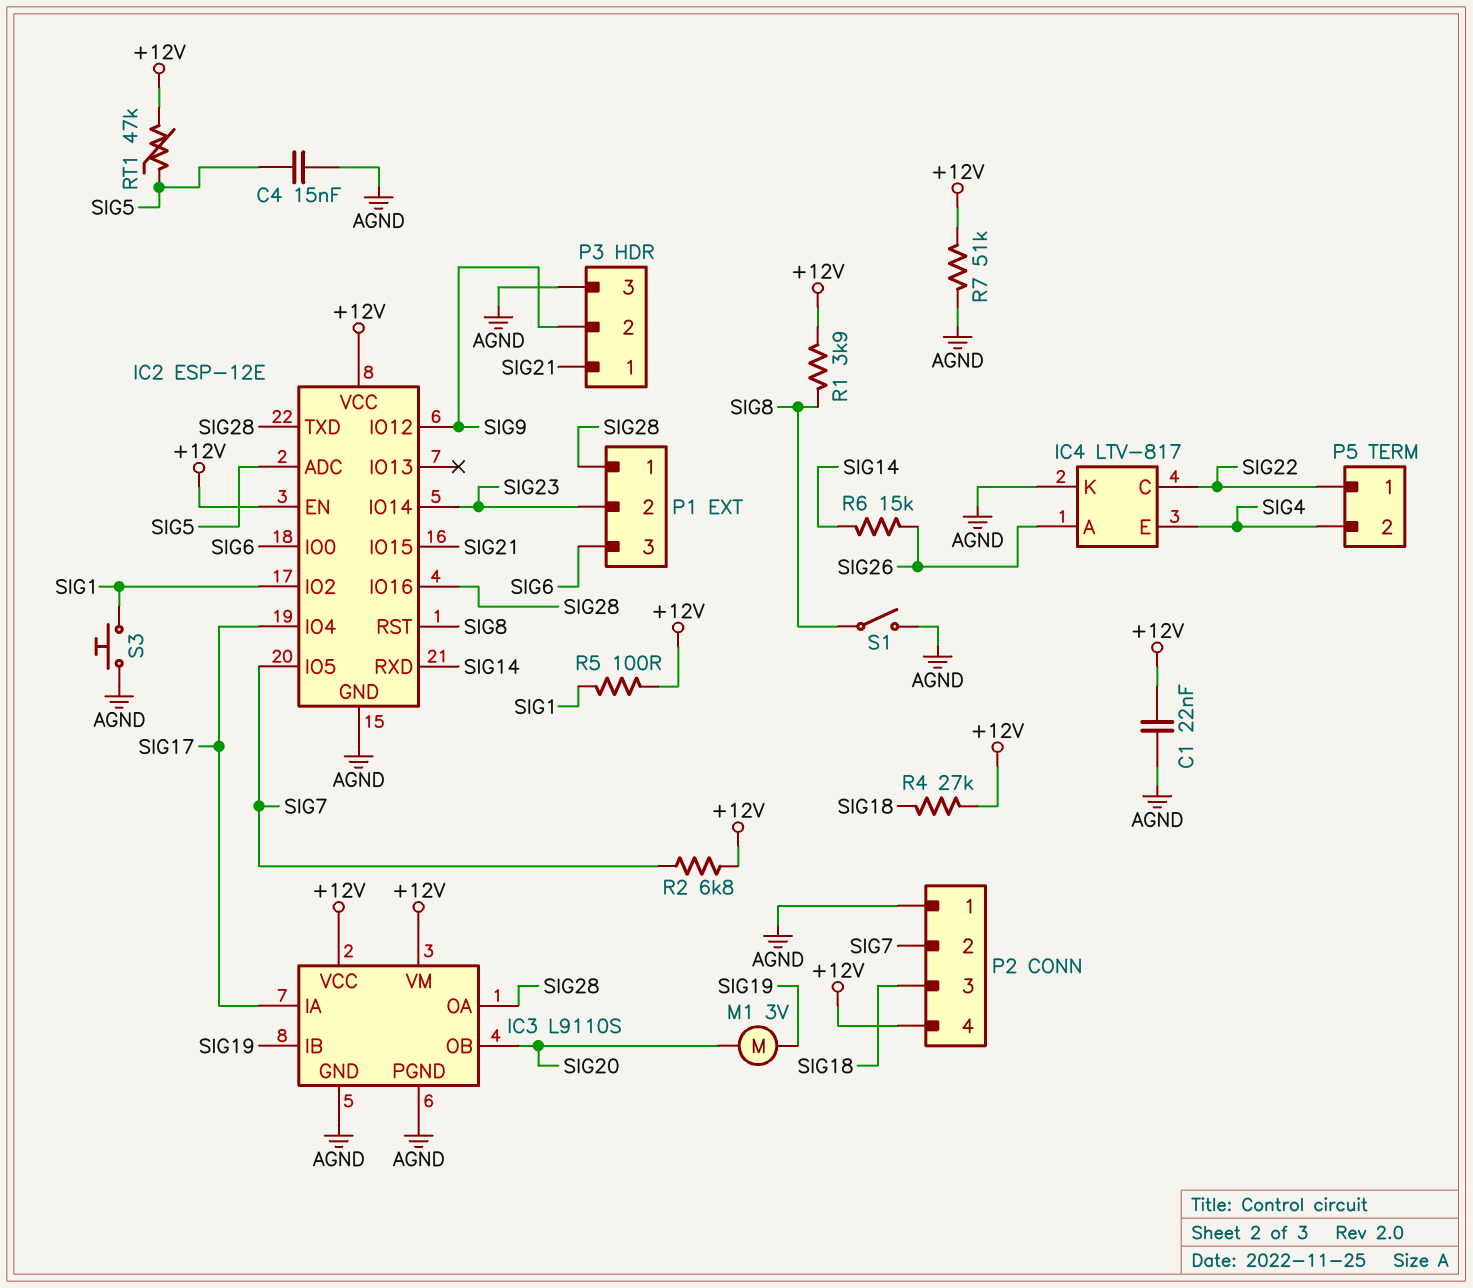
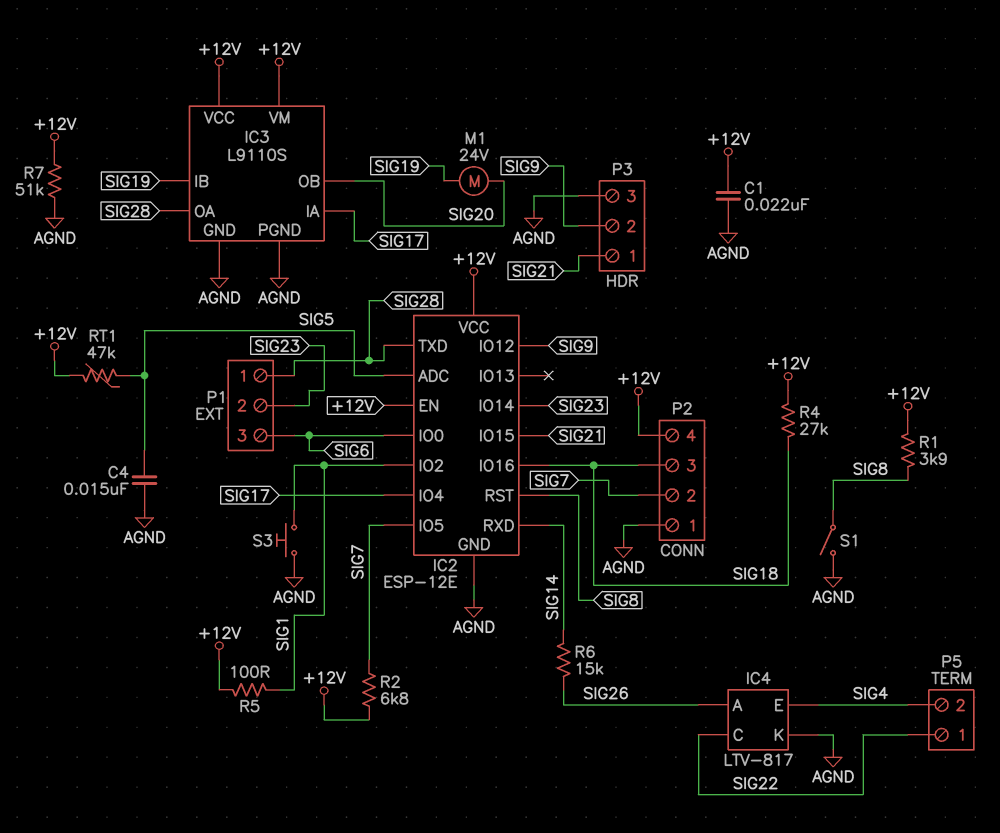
IC2 pin IO16: SIG28 -> SIG18
M1: motor 3V (SIG19, SIG20) -> motor 24V (SIG19, SIG20)

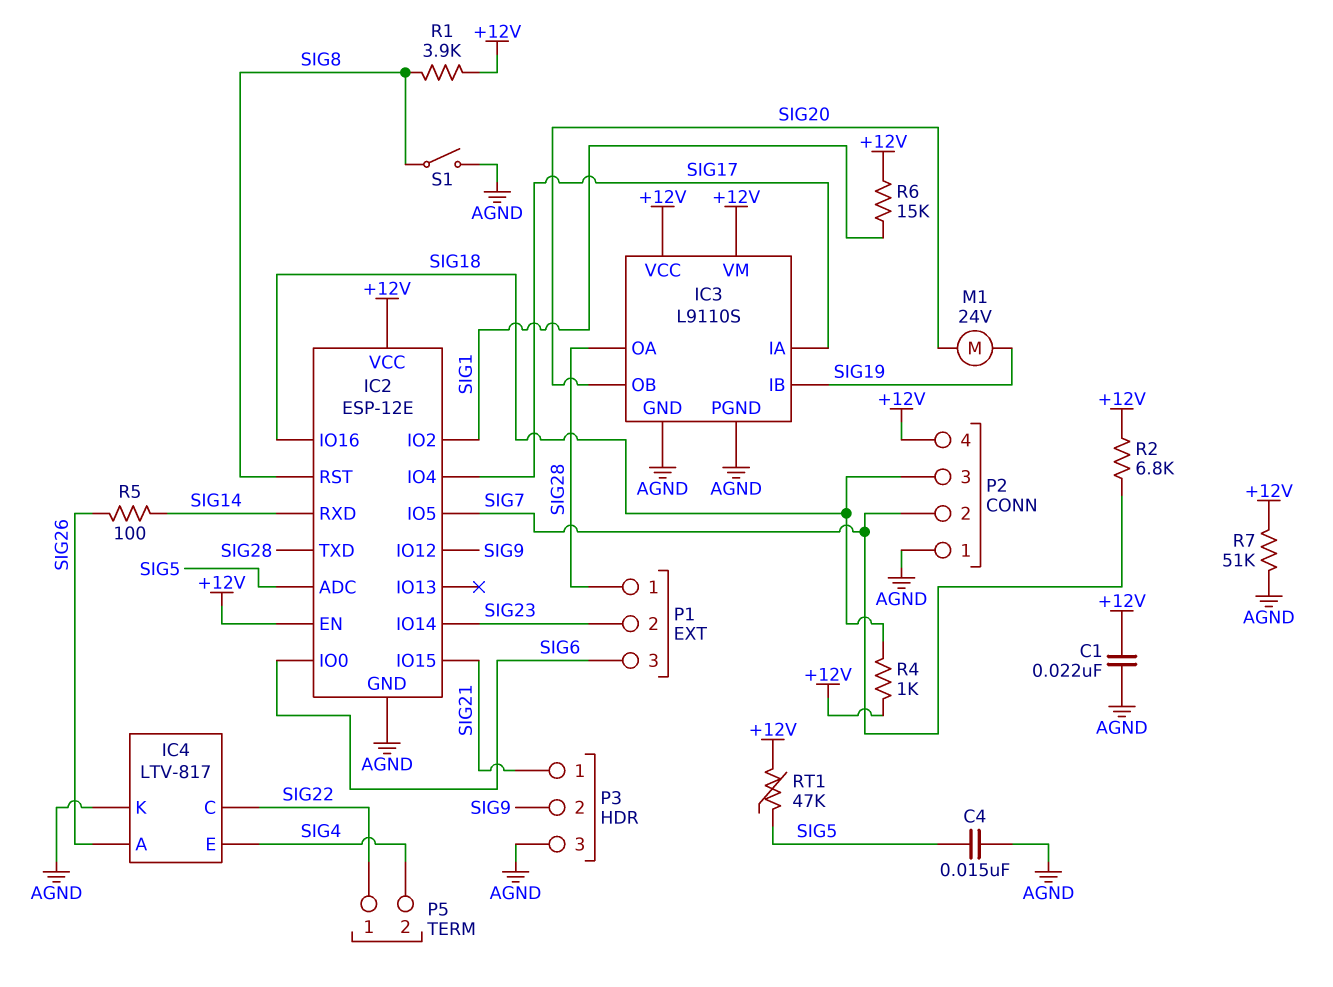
R4: 27k (+12V, SIG18) -> 1k (+12V, SIG18)
R5: 100 (+12V, SIG1) -> 100 (SIG14, SIG26)
R6: 15k (SIG14, SIG26) -> 15k (+12V, SIG1)
S3: button (AGND, SIG1) -> none

